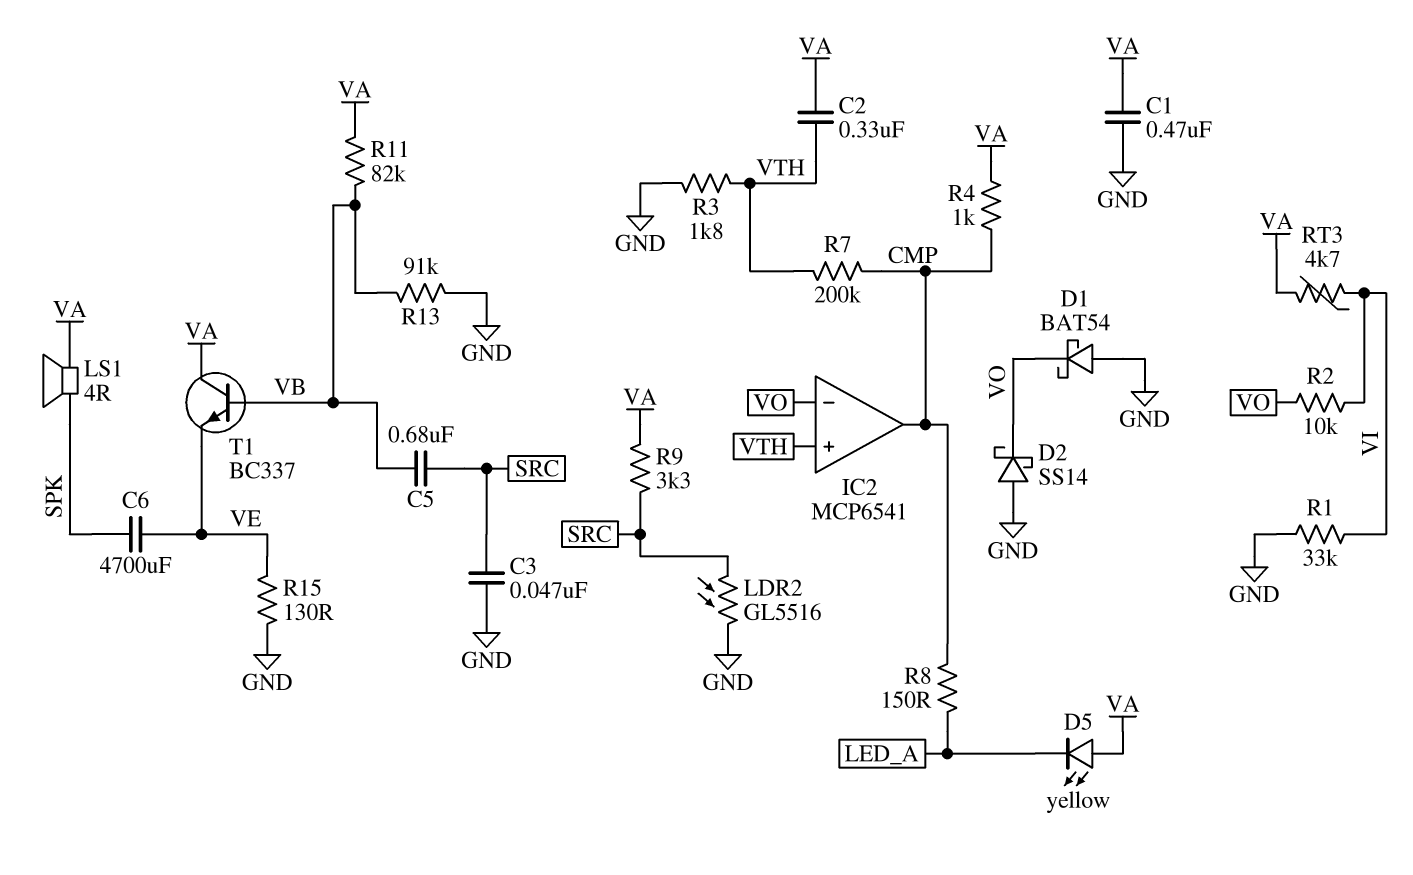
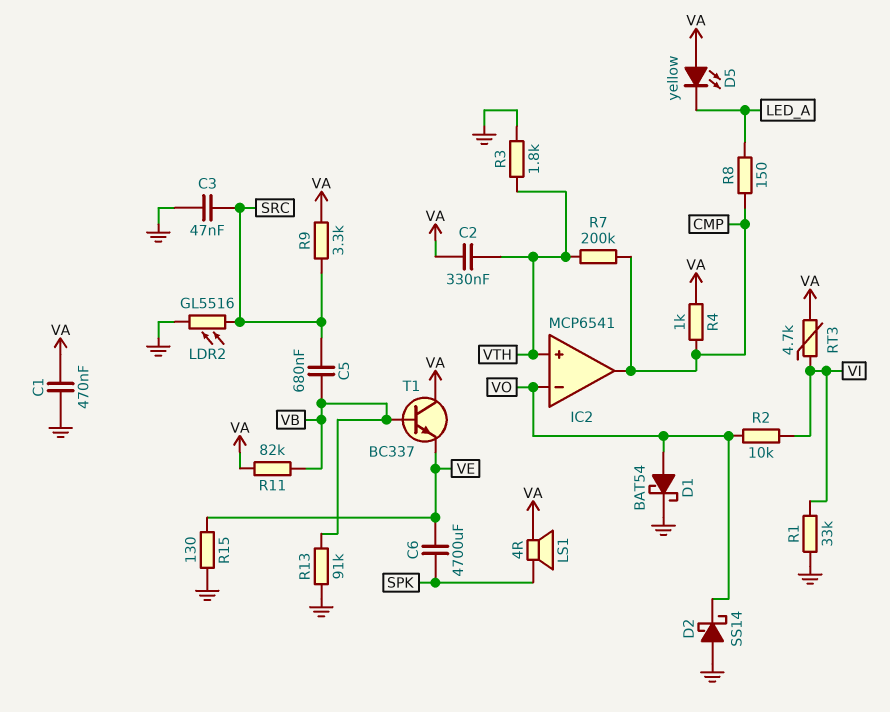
D1: schottky BAT54 (A GND, K VO) -> schottky BAT54 (A VO, K GND)

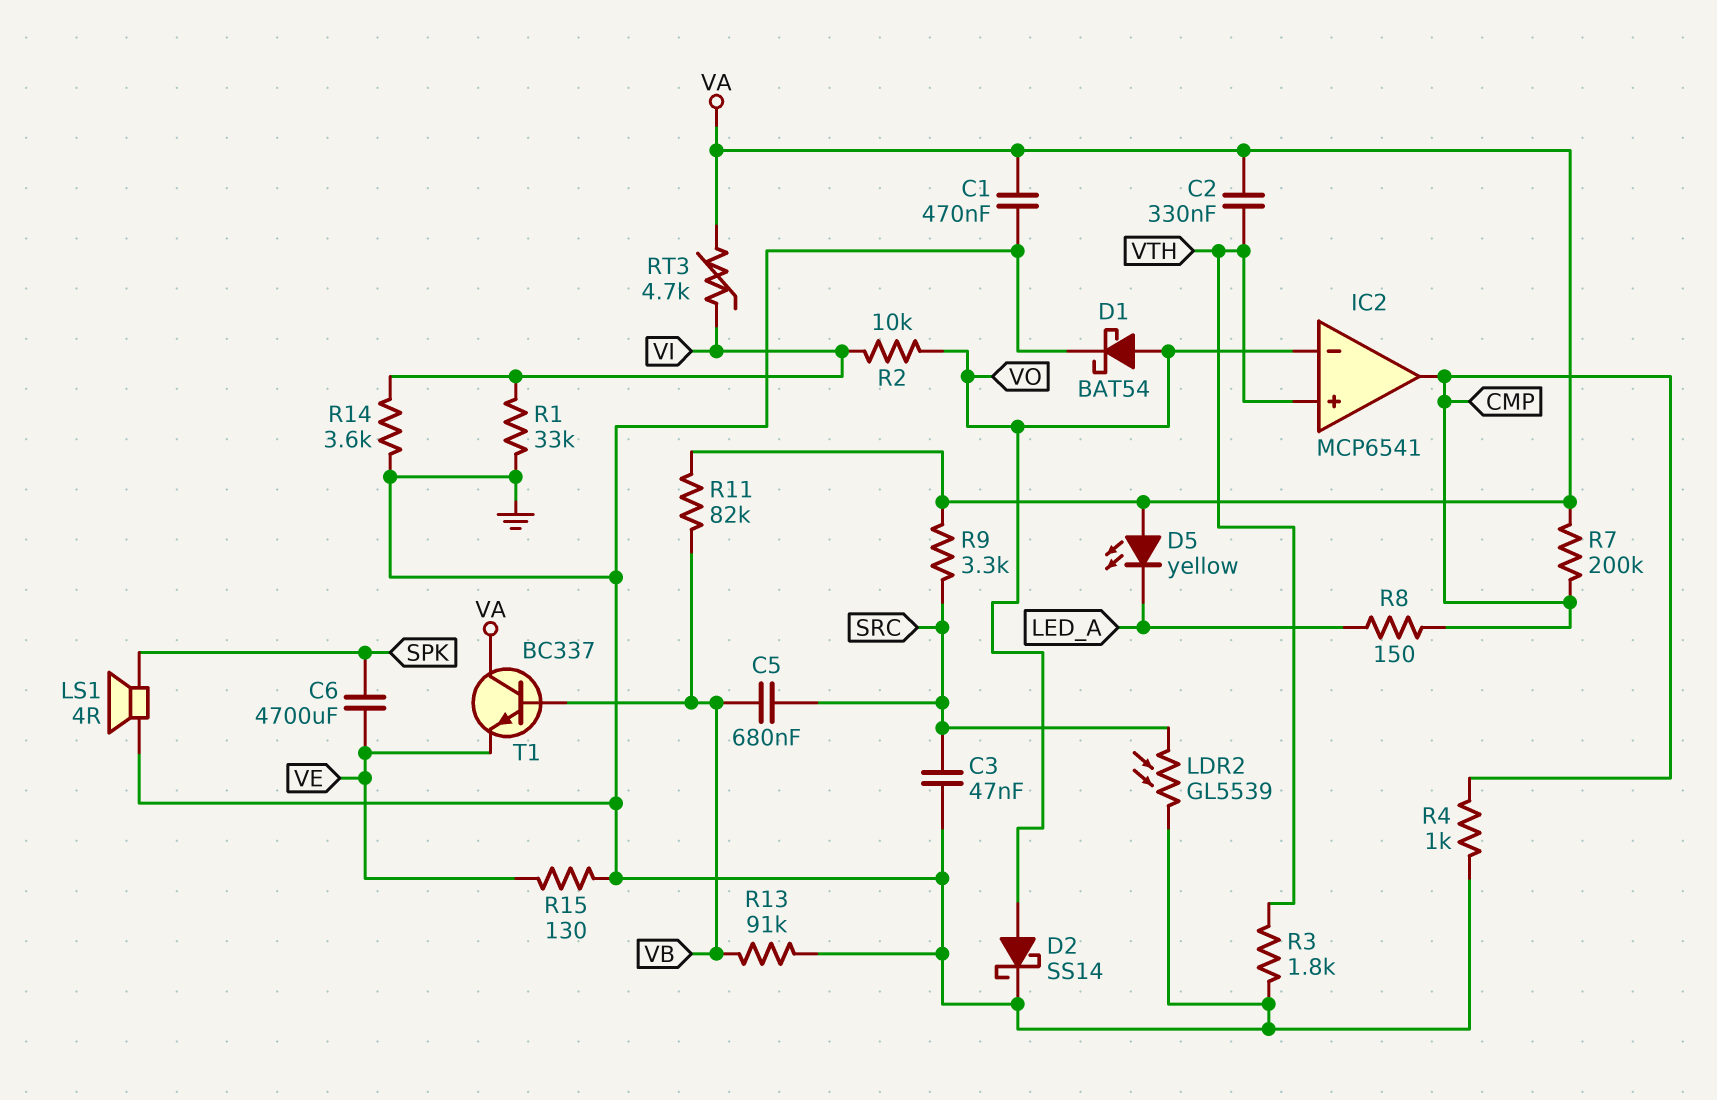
D2: schottky SS14 (A GND, K VO) -> schottky SS14 (A VO, K GND)
LDR2: GL5516 (GND, SRC) -> GL5539 (GND, SRC)
LS1: speaker 4R (SPK, VA) -> speaker 4R (GND, SPK)
R4: 1k (CMP, VA) -> 1k (CMP, GND)
R7: 200k (CMP, VTH) -> 200k (CMP, VA)
R14: none -> 3.6k (GND, VI)

